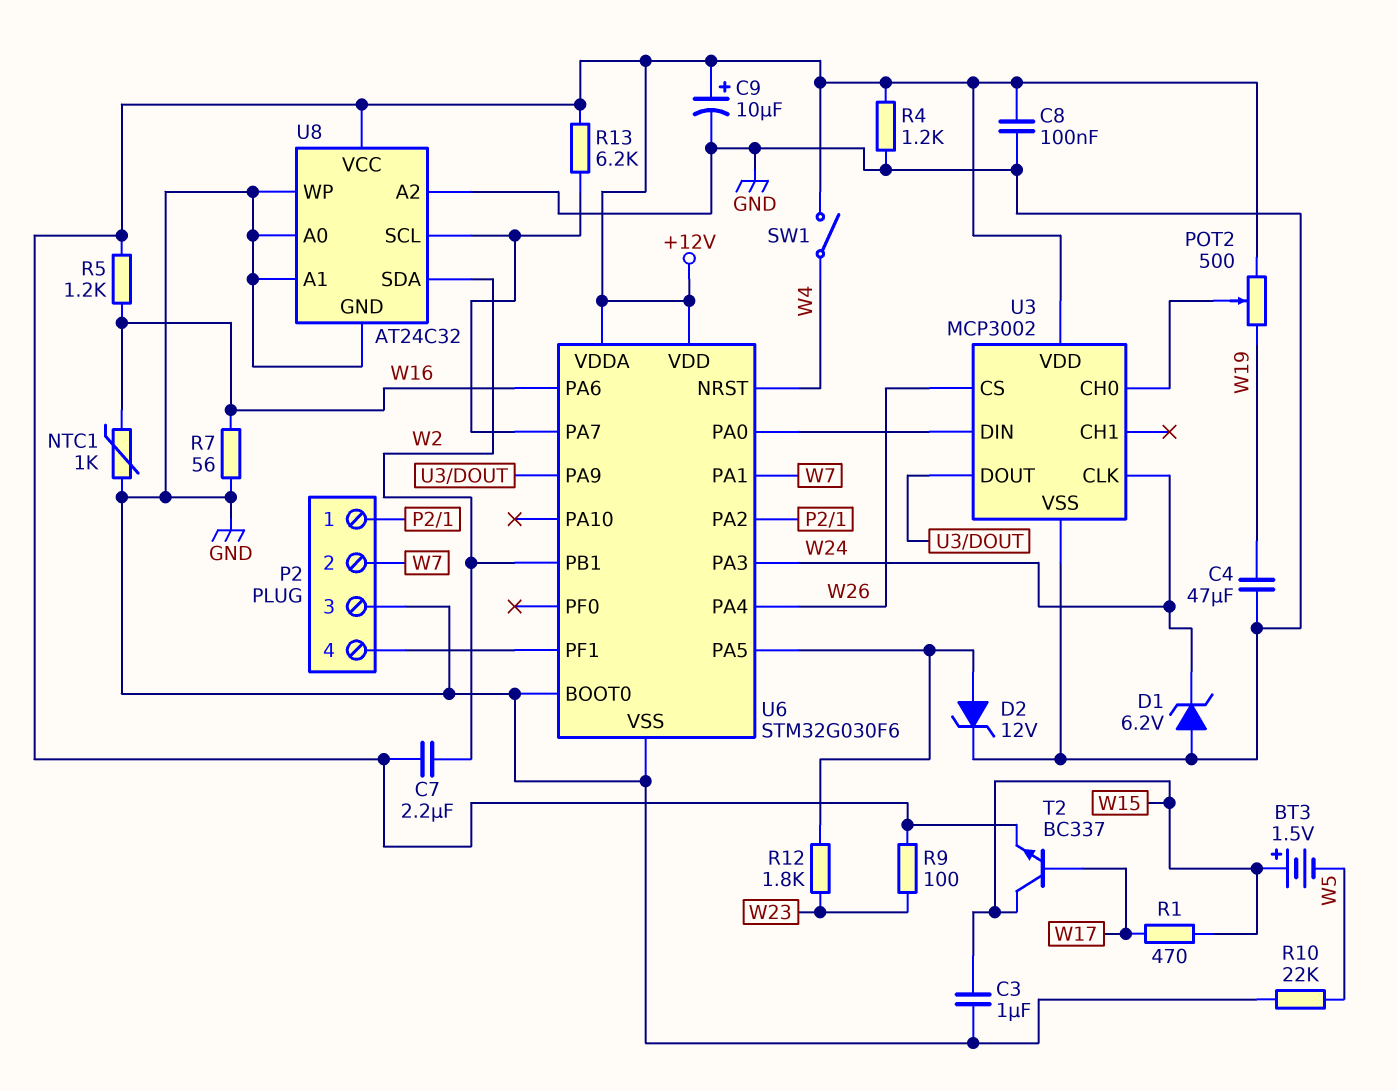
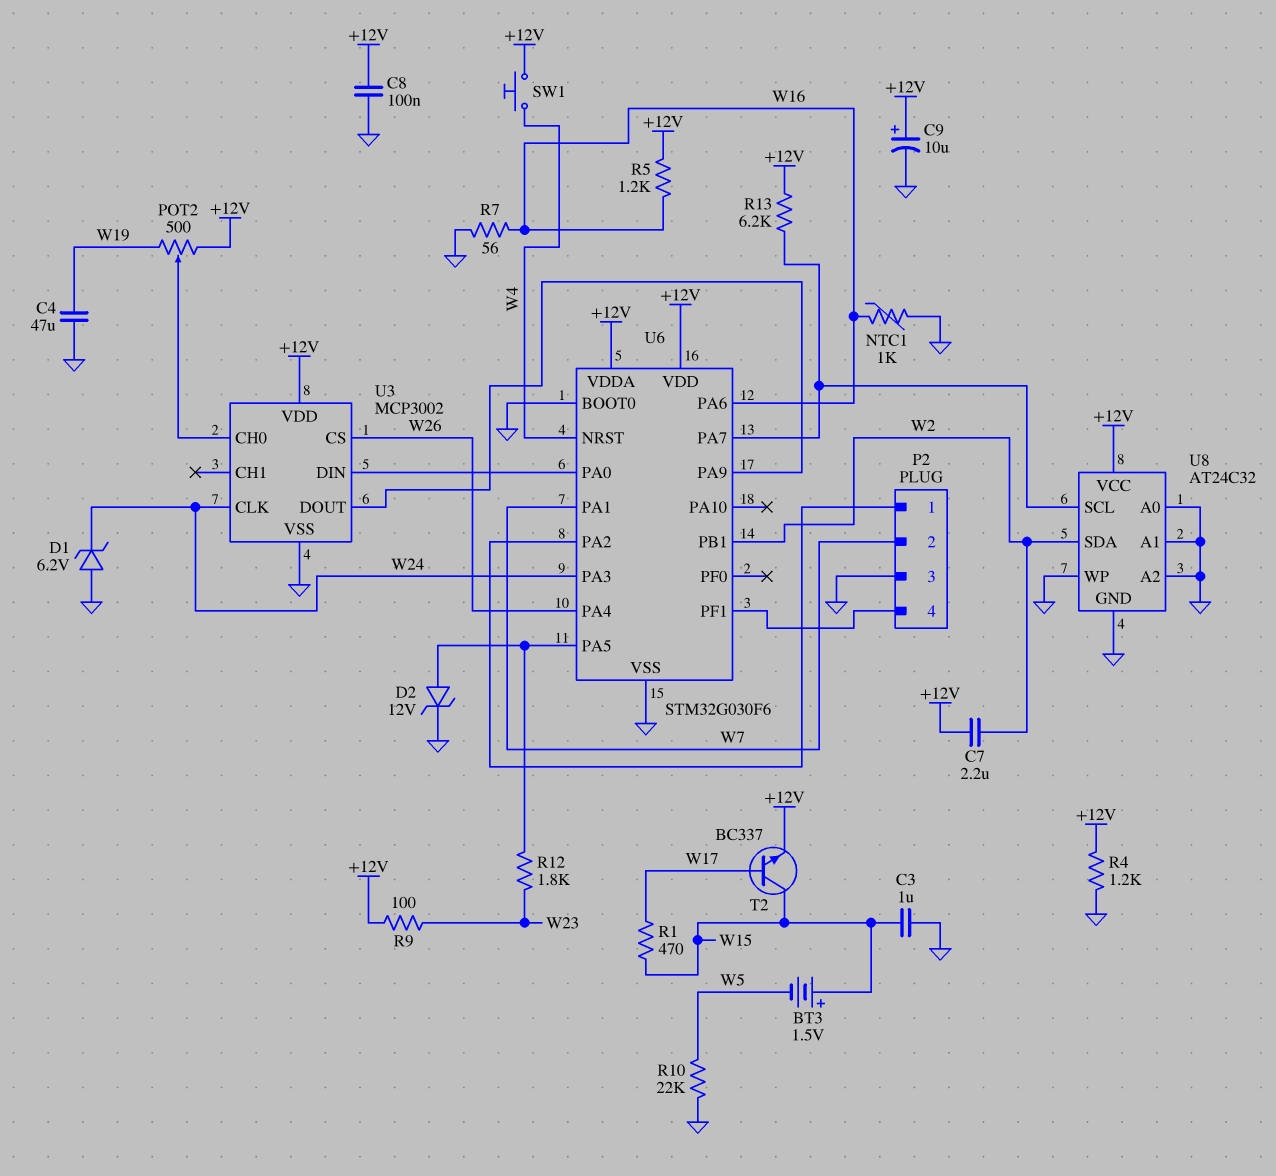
SW1: switch (+12V, W4) -> button (+12V, W4)

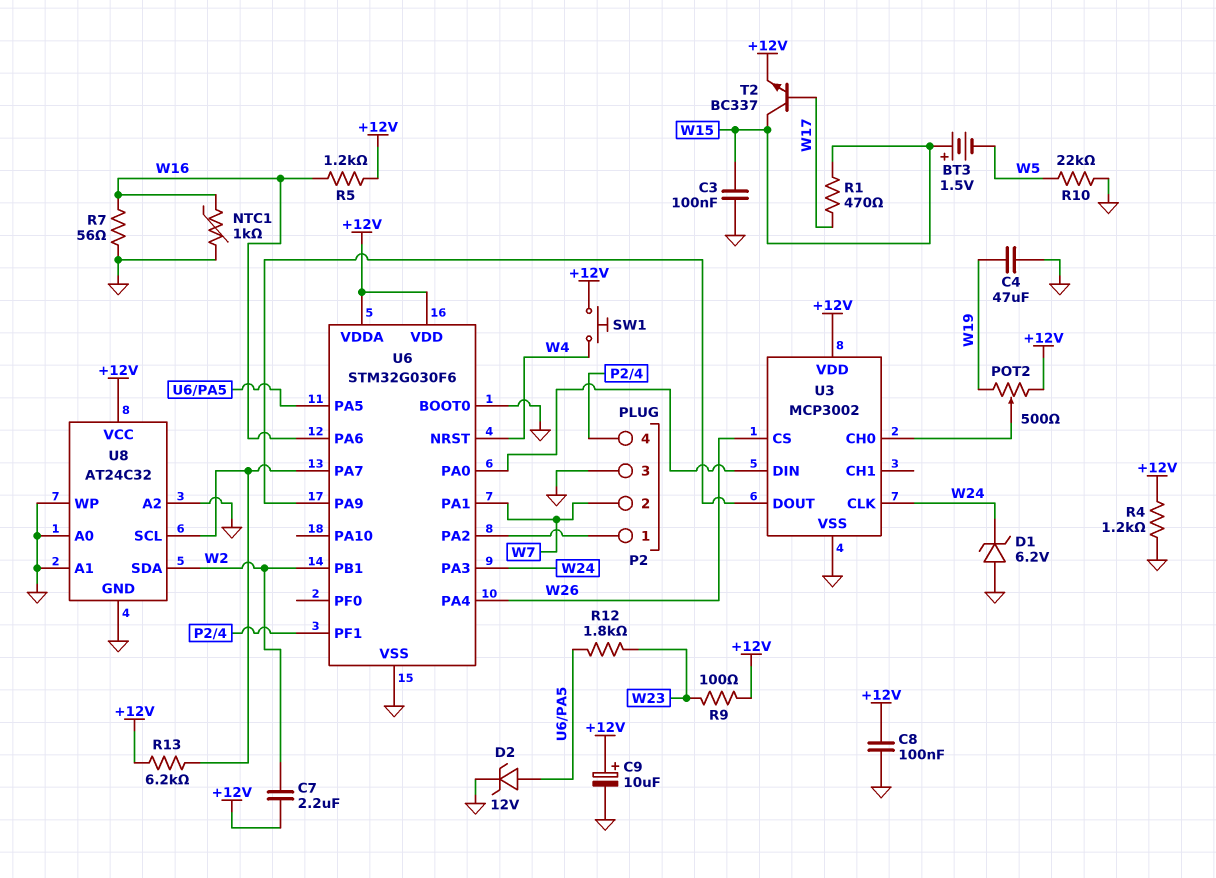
C3: 1uF (GND, W15) -> 100nF (GND, W15)

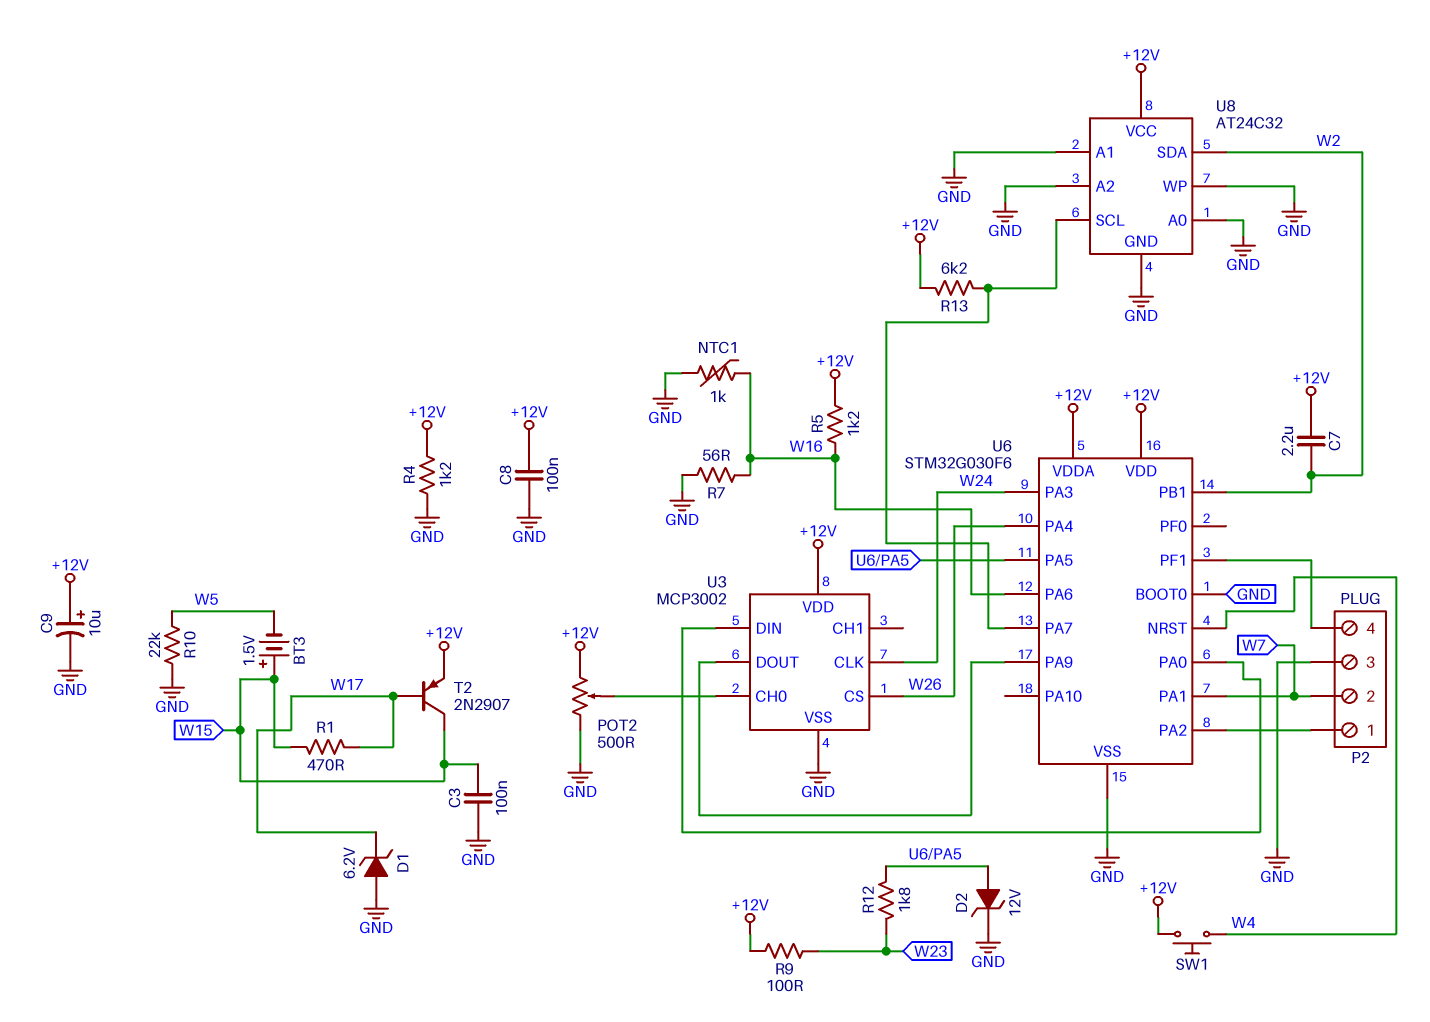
C4: 47uF (GND, W19) -> none
D1: zener 6.2V (A GND, K W24) -> zener 6.2V (A GND, K W17)
POT2: 500 (+12V, W19, wiper U3/CH0) -> 500 (+12V, GND, wiper U3/CH0)
T2: NPN BC337 (B W17, C W15, E +12V) -> PNP 2N2907 (B W17, C W15, E +12V)

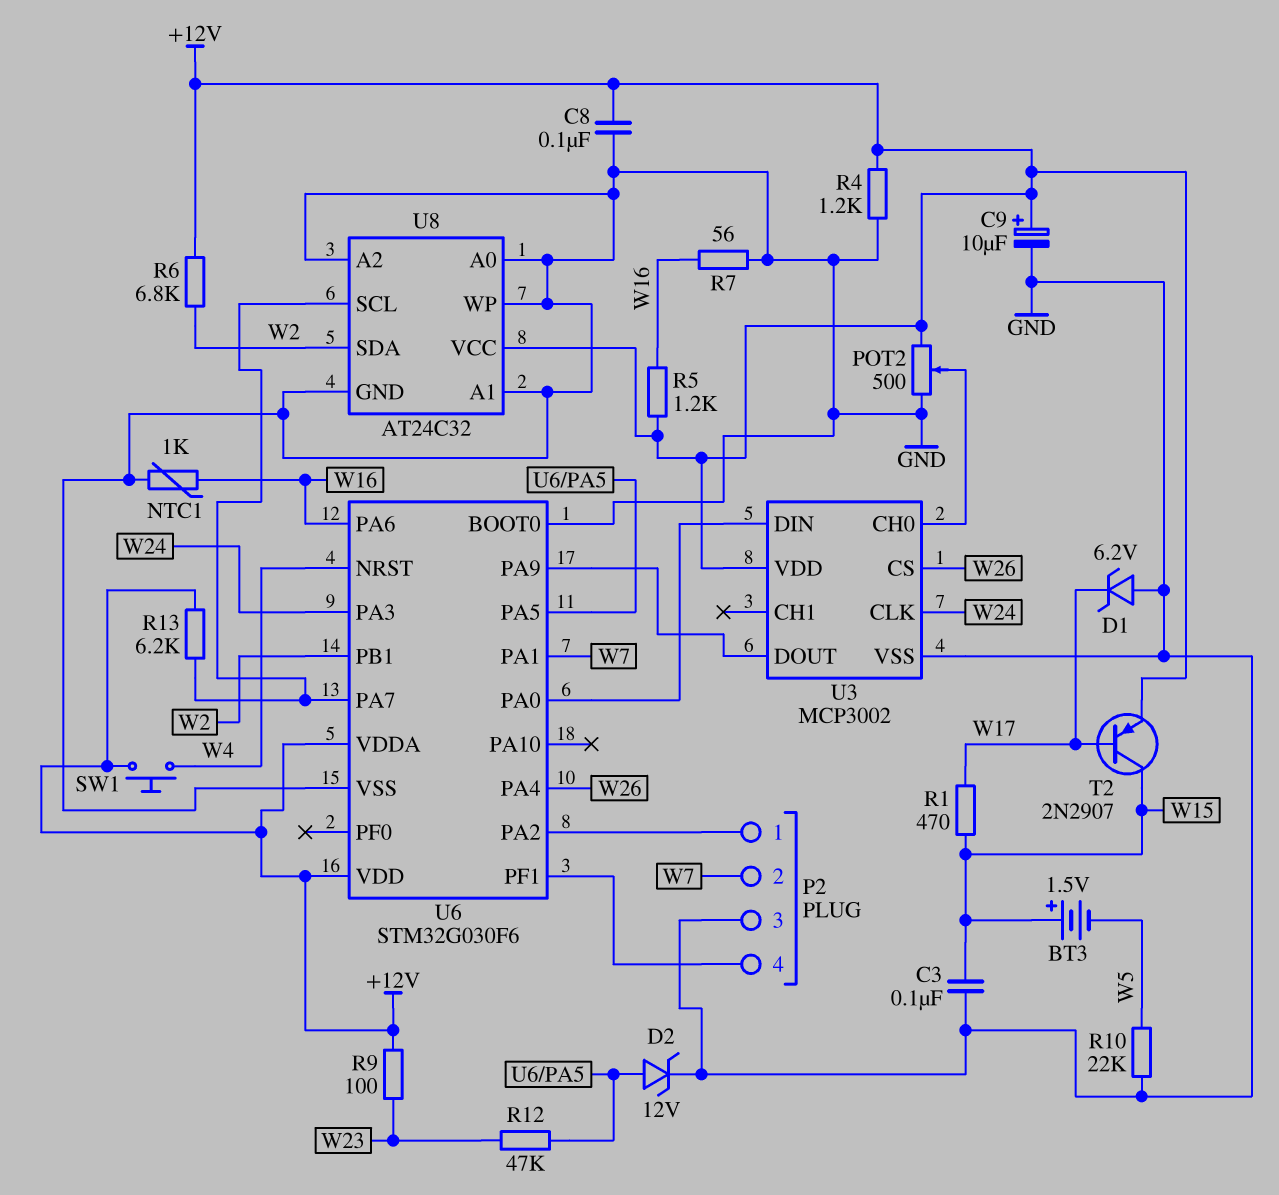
C7: 2.2uF (+12V, W2) -> none
R6: none -> 6.8k (+12V, W2)
R12: 1.8k (U6/PA5, W23) -> 47k (U6/PA5, W23)

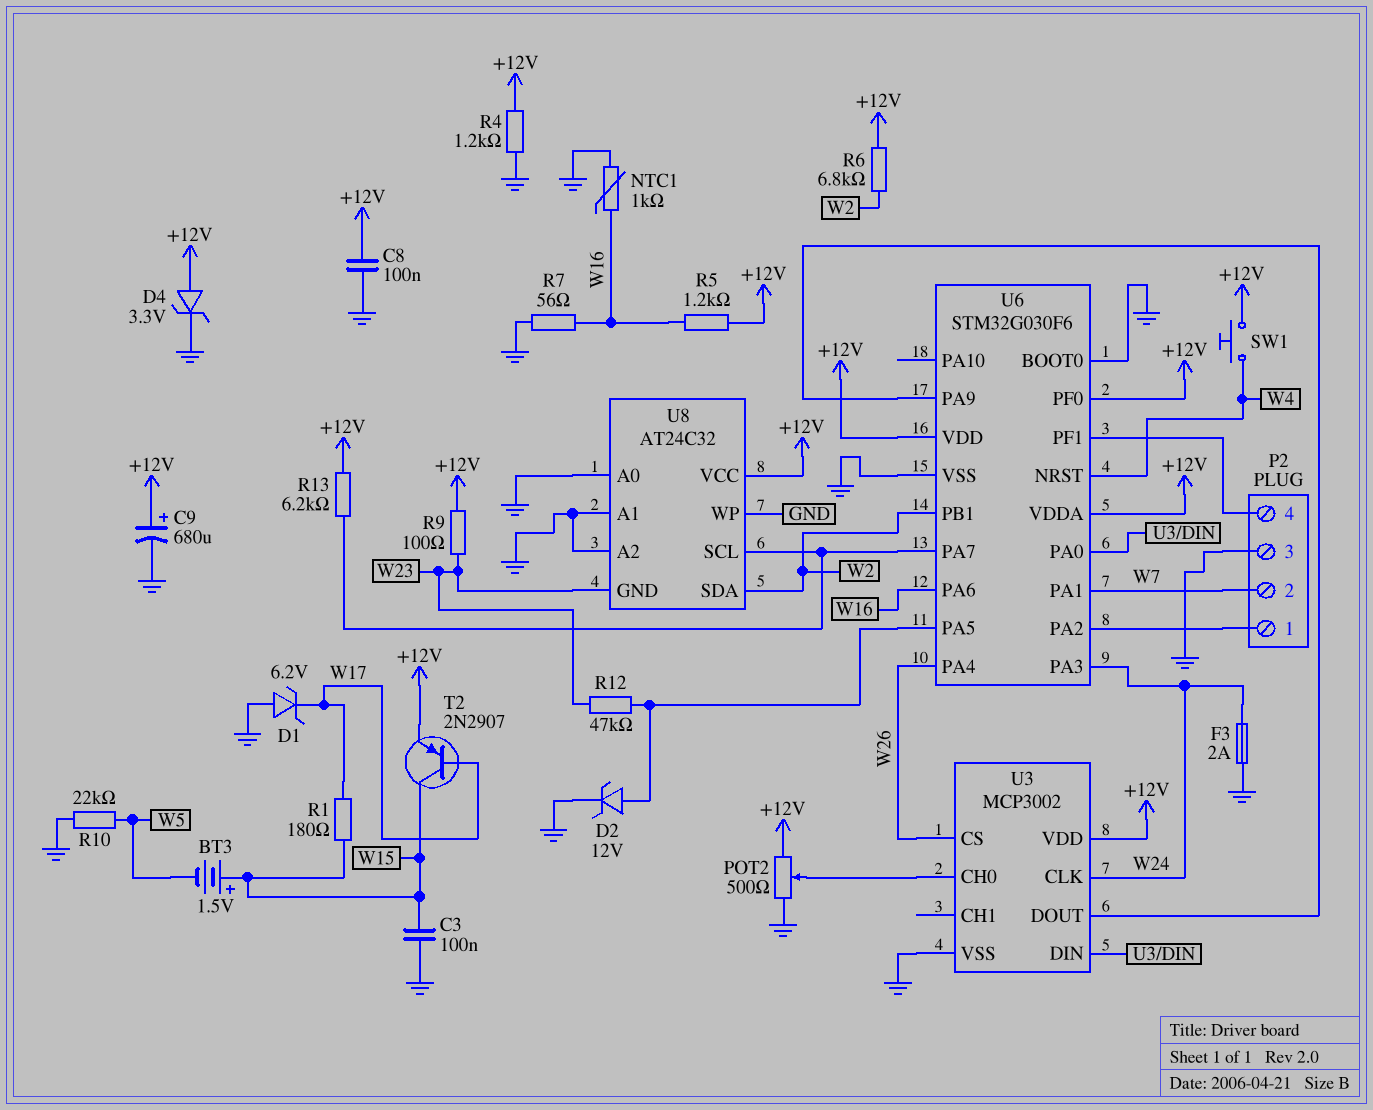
C9: 10uF (plus +12V, minus GND) -> 680uF (plus +12V, minus GND)
D4: none -> zener 3.3V (A +12V, K GND)
F3: none -> 2A (GND, W24)
R1: 470 (W15, W17) -> 180 (W15, W17)
U6 pin PF0: none -> +12V
U8 pin GND: GND -> W23

